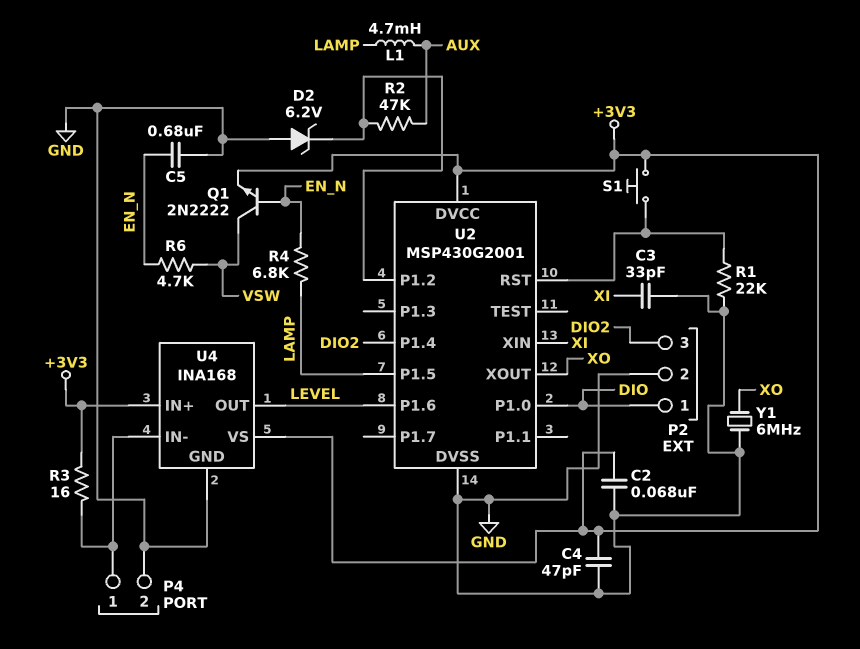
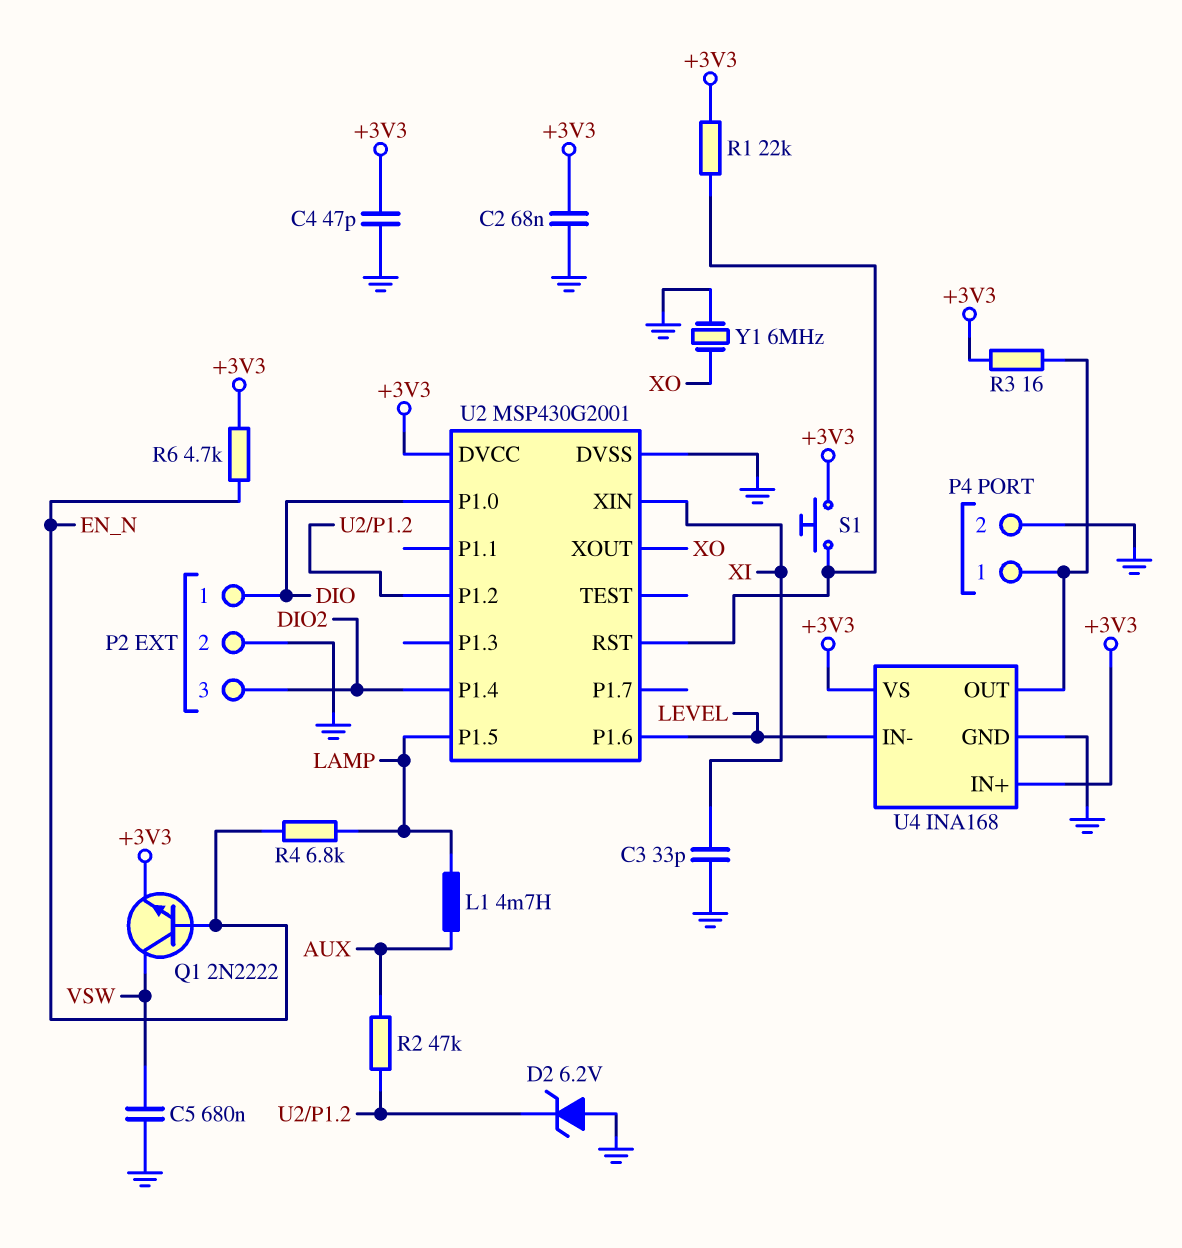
C5: 680nF (EN_N, GND) -> 680nF (GND, VSW)
R1: 22k (GND, U2/RST) -> 22k (+3V3, U2/RST)
R6: 4.7k (EN_N, VSW) -> 4.7k (+3V3, EN_N)
U4 pin IN-: P4/1 -> LEVEL
U4 pin OUT: LEVEL -> P4/1

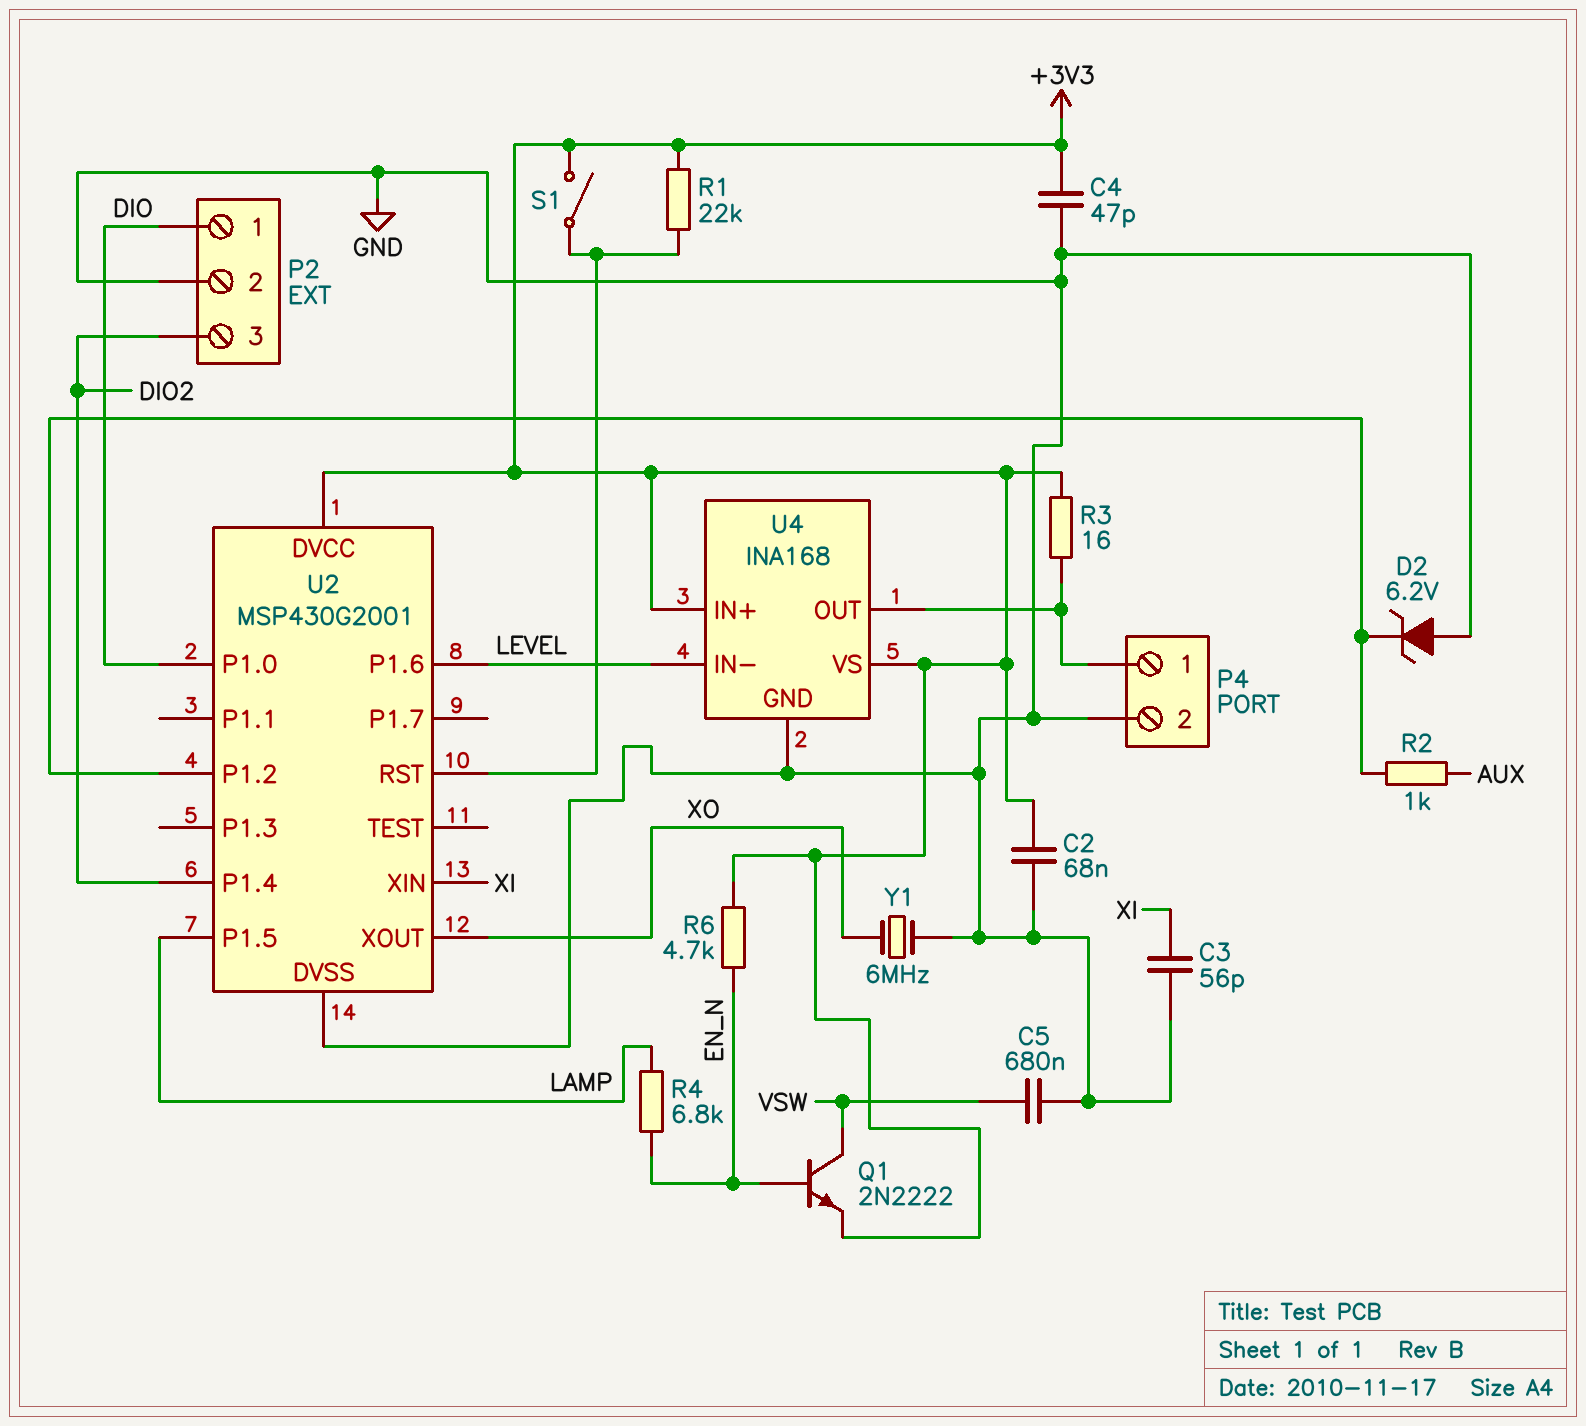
C3: 33pF (GND, XI) -> 56pF (GND, XI)
L1: 4.7mH (AUX, LAMP) -> none
R2: 47k (AUX, U2/P1.2) -> 1k (AUX, U2/P1.2)
S1: button (+3V3, U2/RST) -> switch (+3V3, U2/RST)

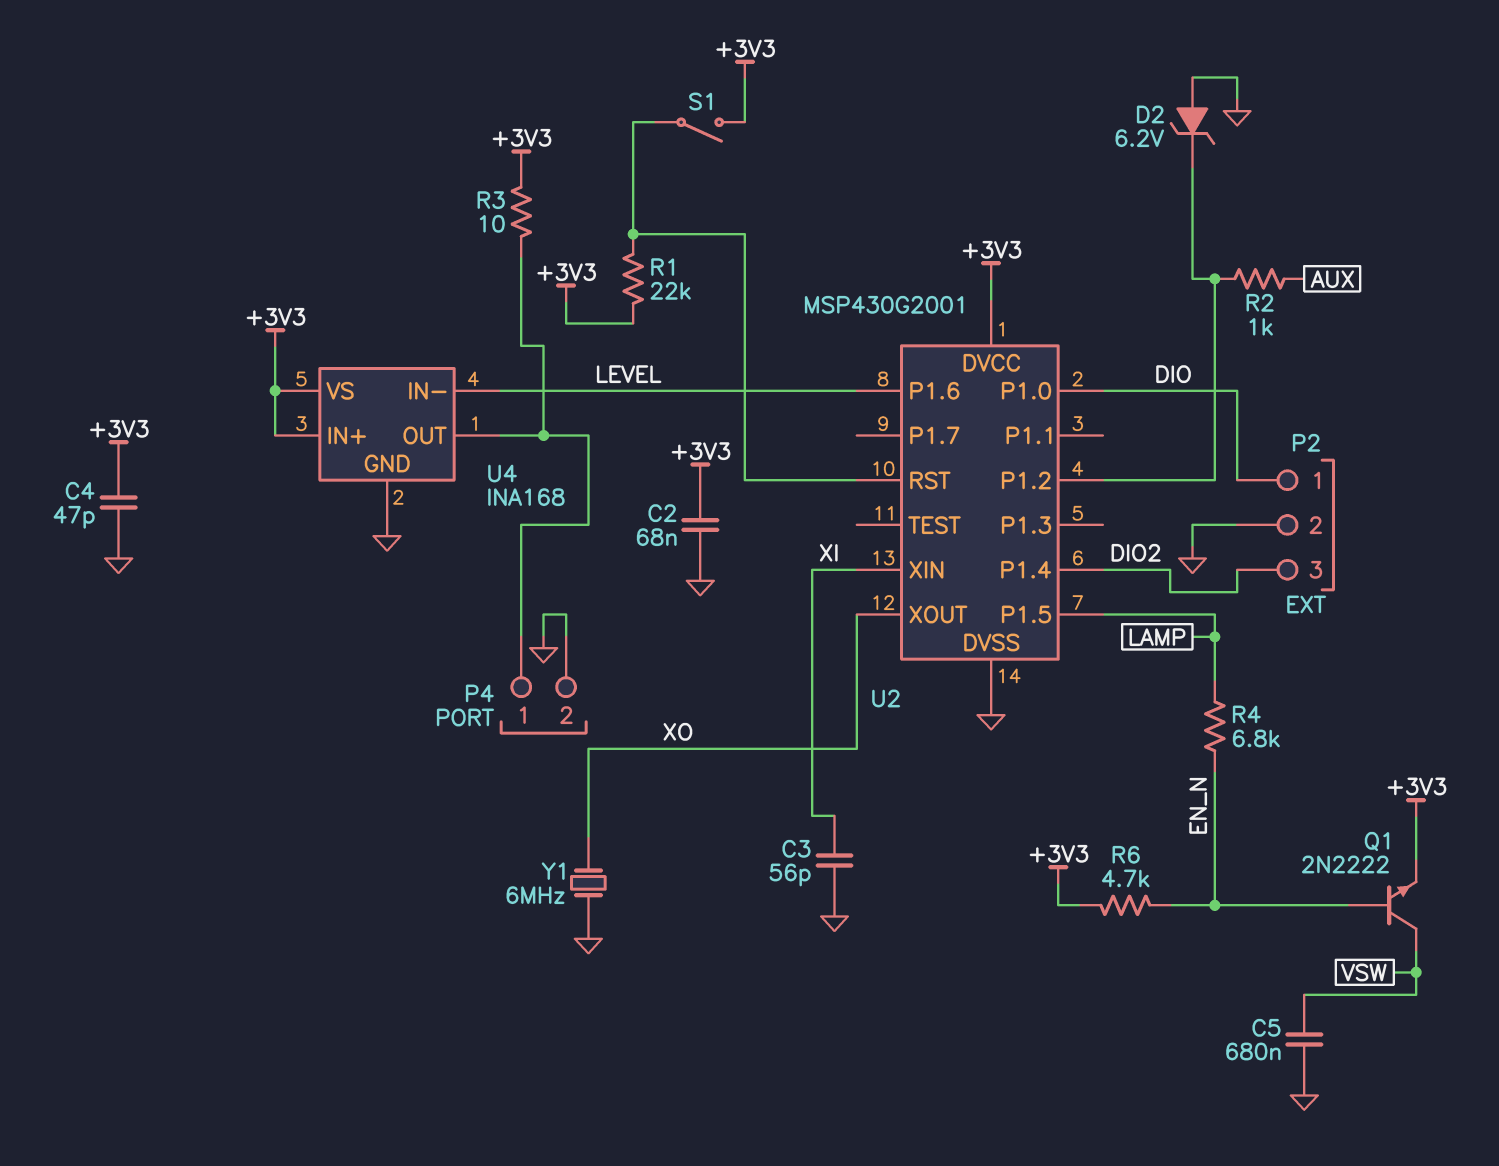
R3: 16 (+3V3, P4/1) -> 10 (+3V3, P4/1)

